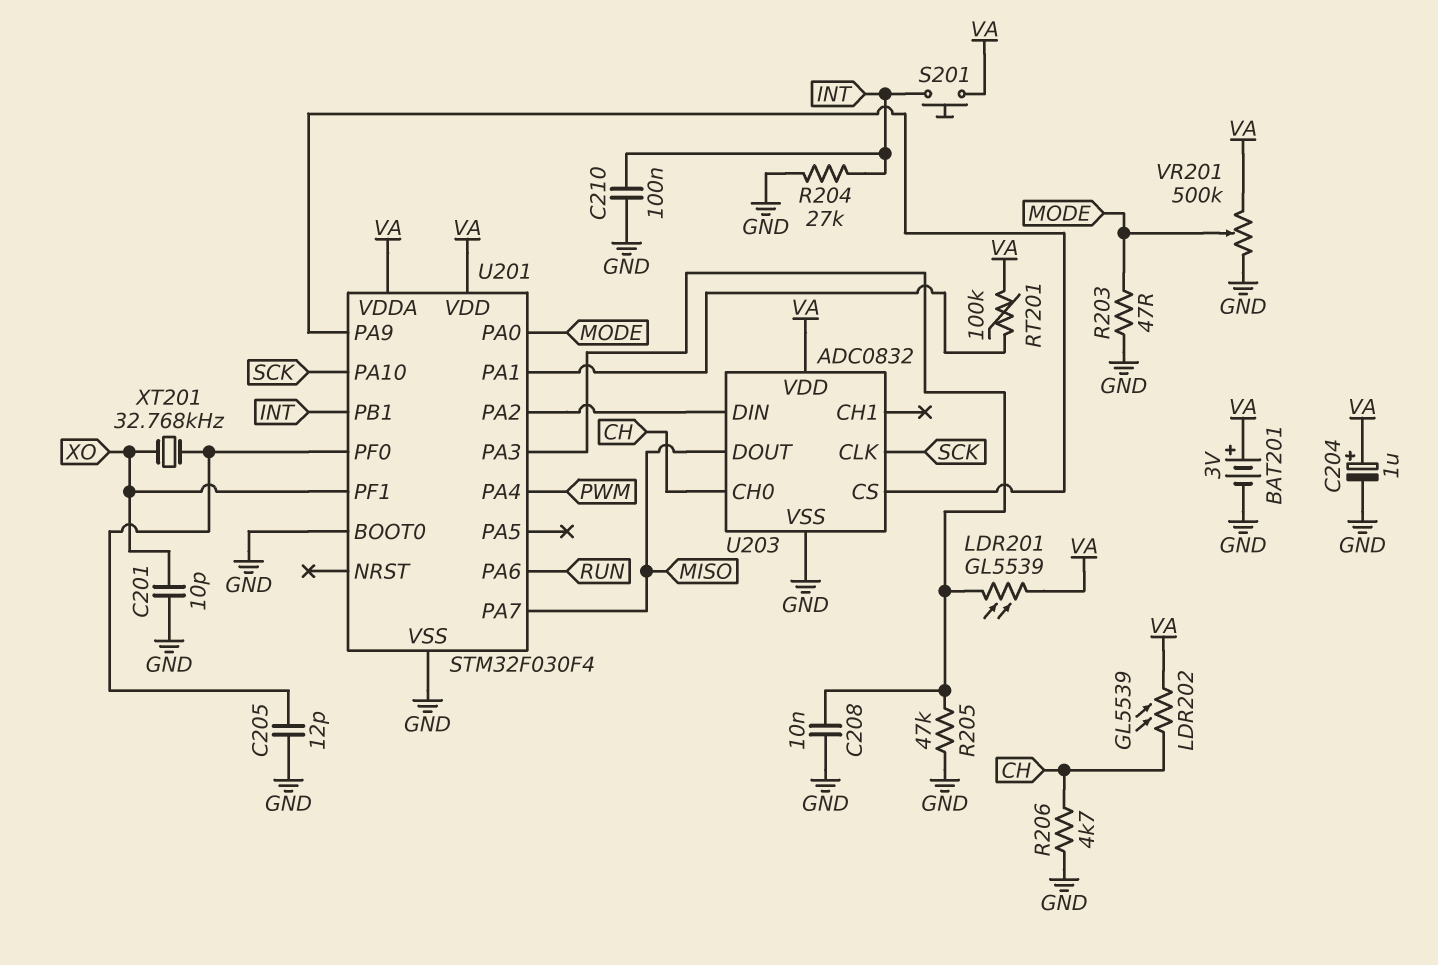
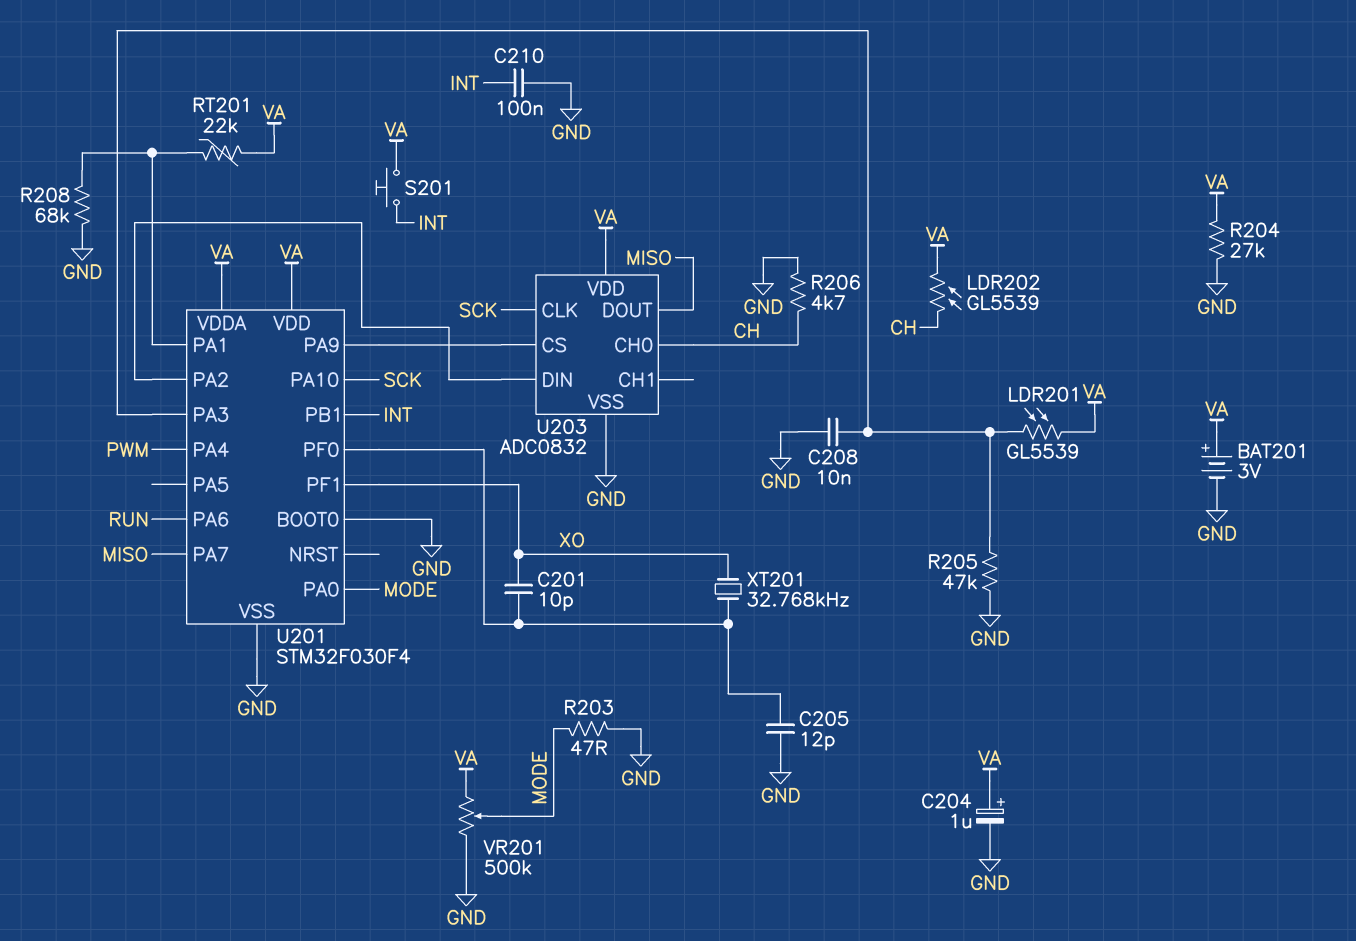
C201: 10pF (GND, XO) -> 10pF (U201/PF0, XO)
R204: 27k (GND, INT) -> 27k (GND, VA)
R208: none -> 68k (GND, U201/PA1)
RT201: 100k (U201/PA1, VA) -> 22k (U201/PA1, VA)

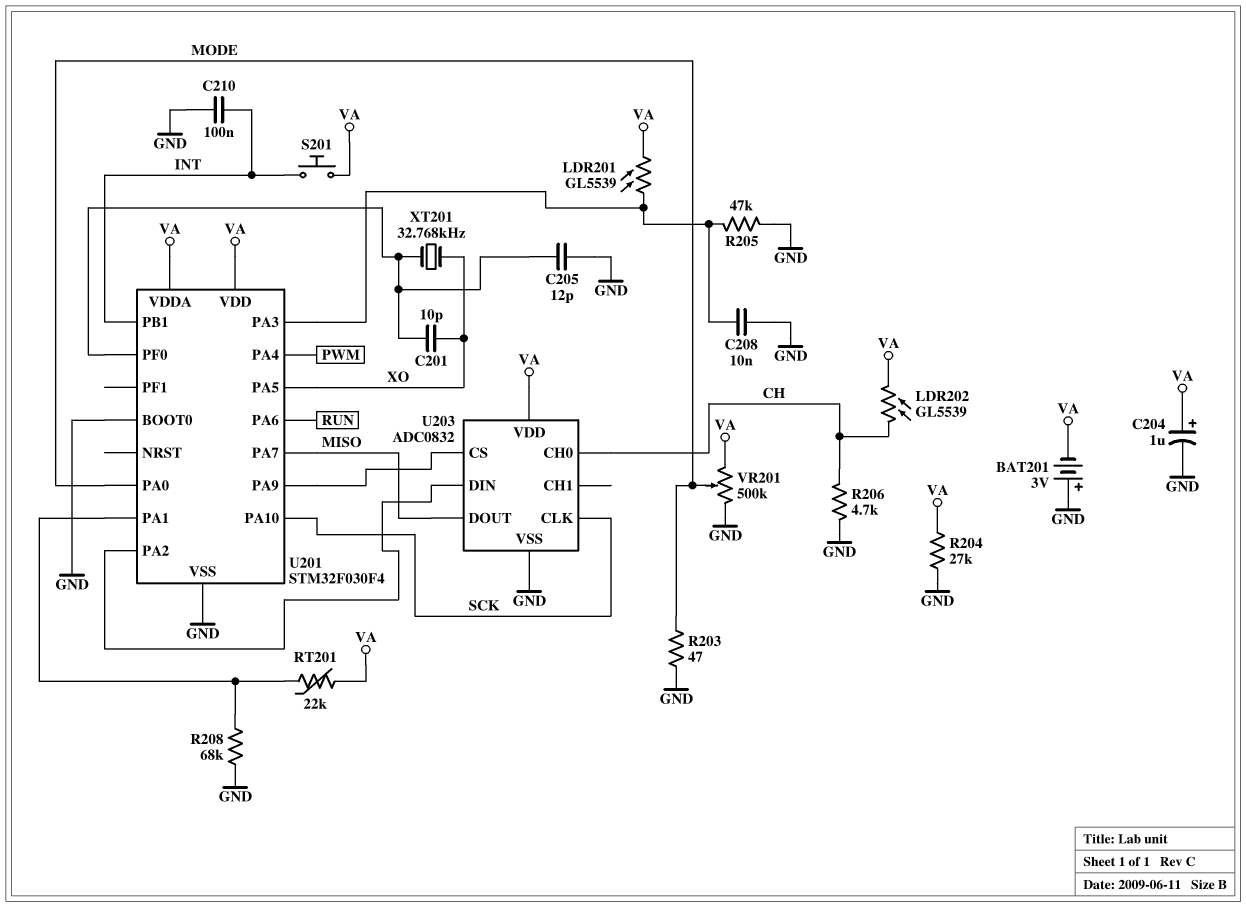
BAT201: 3V (plus VA, minus GND) -> 3V (plus GND, minus VA)
U201 pin PA5: none -> XO
U201 pin PF1: XO -> none

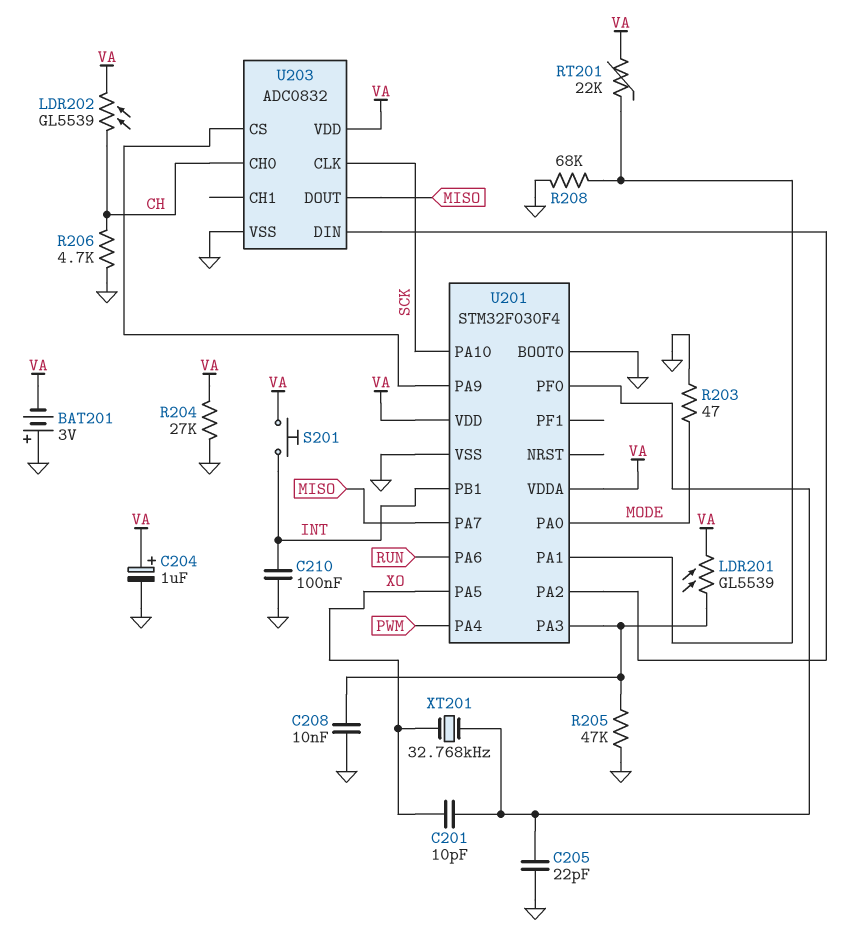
C205: 12pF (GND, U201/PF0) -> 22pF (GND, U201/PF0)
VR201: 500k (GND, VA, wiper MODE) -> none

